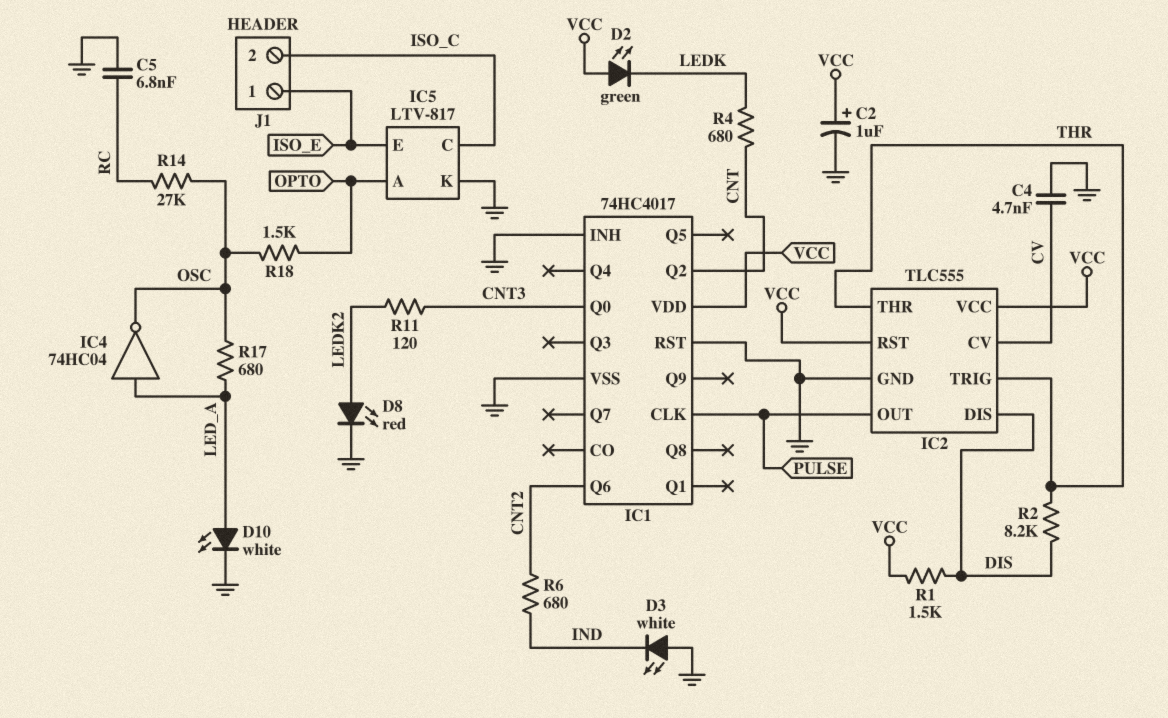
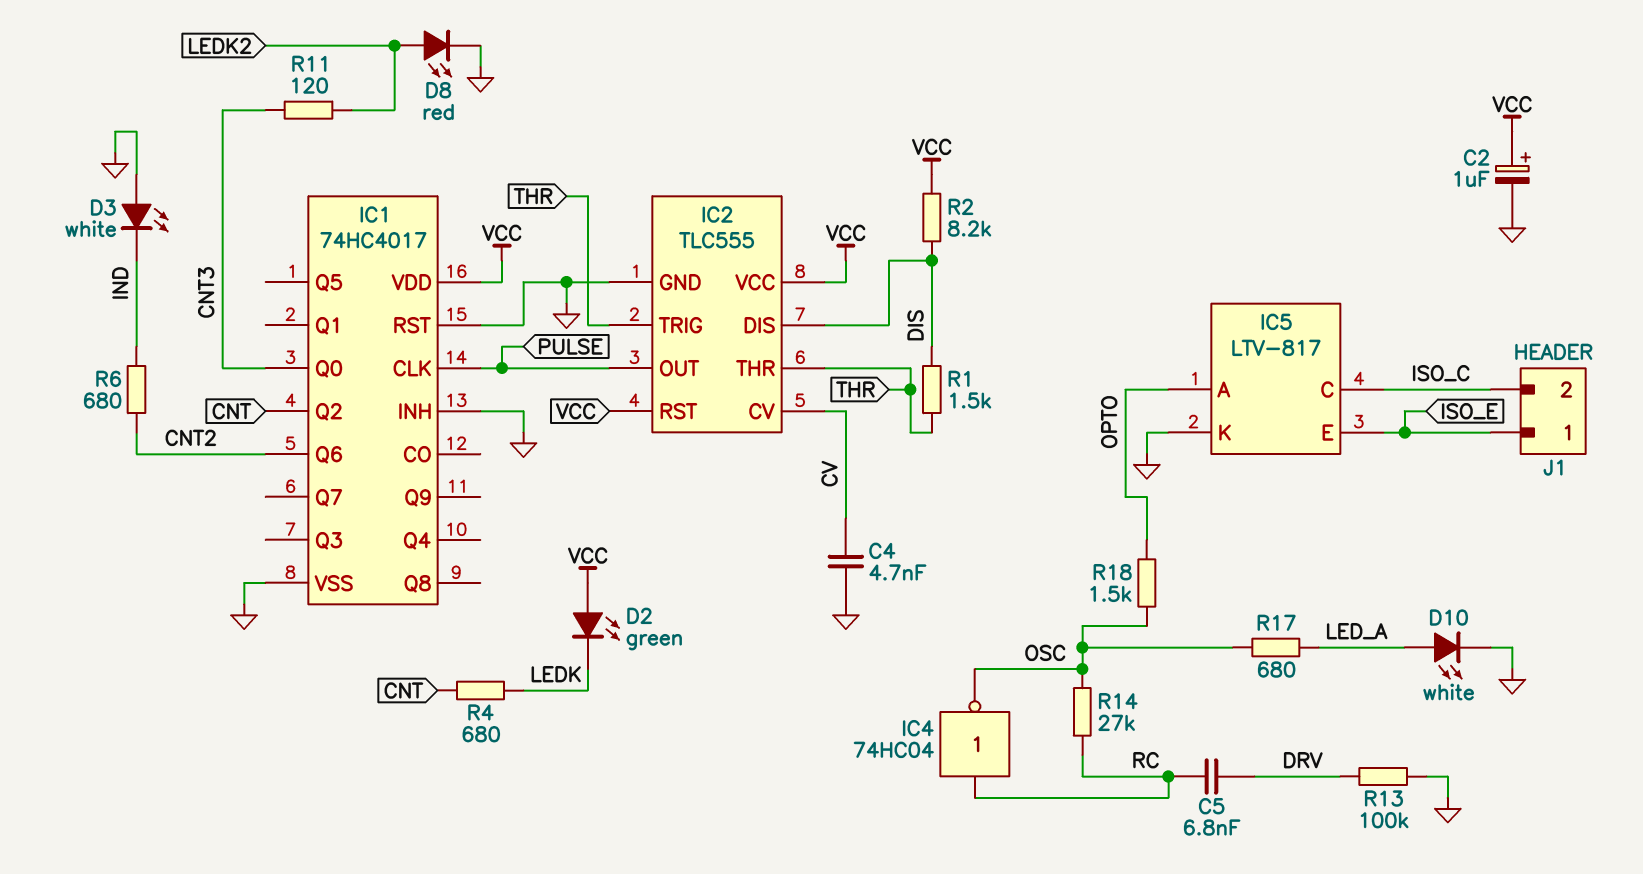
C5: 6.8nF (GND, RC) -> 6.8nF (DRV, RC)
IC4: NOT 74HC04 (in LED_A, out OSC) -> NOT 74HC04 (in RC, out OSC)
R1: 1.5k (DIS, VCC) -> 1.5k (DIS, THR)
R2: 8.2k (DIS, THR) -> 8.2k (DIS, VCC)
R13: none -> 100k (DRV, GND)

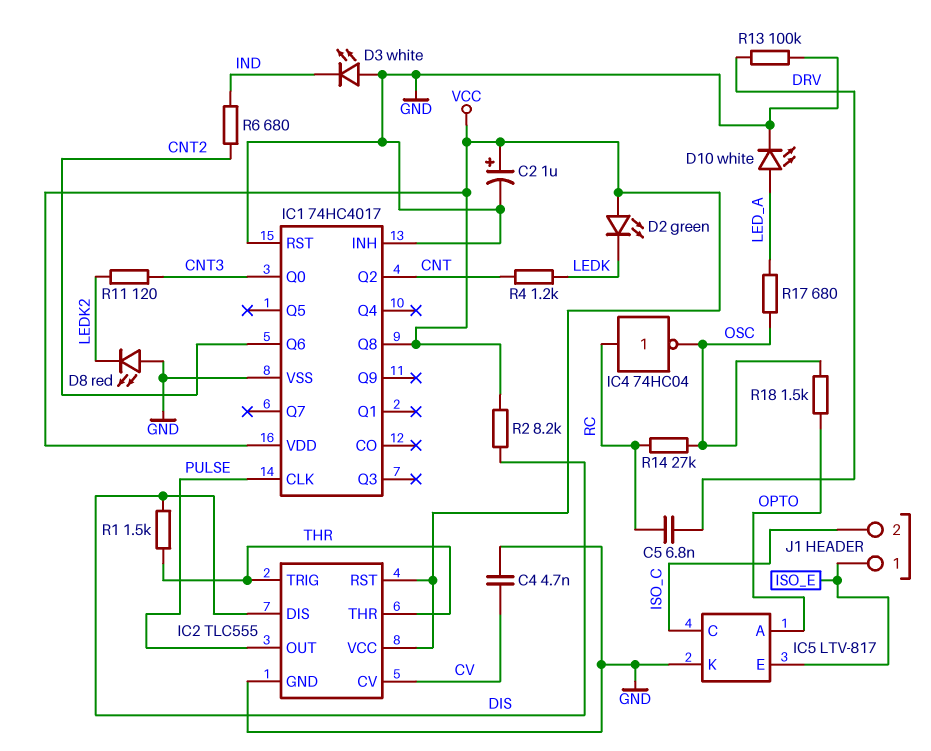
D8: LED red (A LEDK2, K GND) -> LED red (A GND, K LEDK2)
IC1 pin Q8: none -> VCC
R4: 680 (CNT, LEDK) -> 1.2k (CNT, LEDK)

